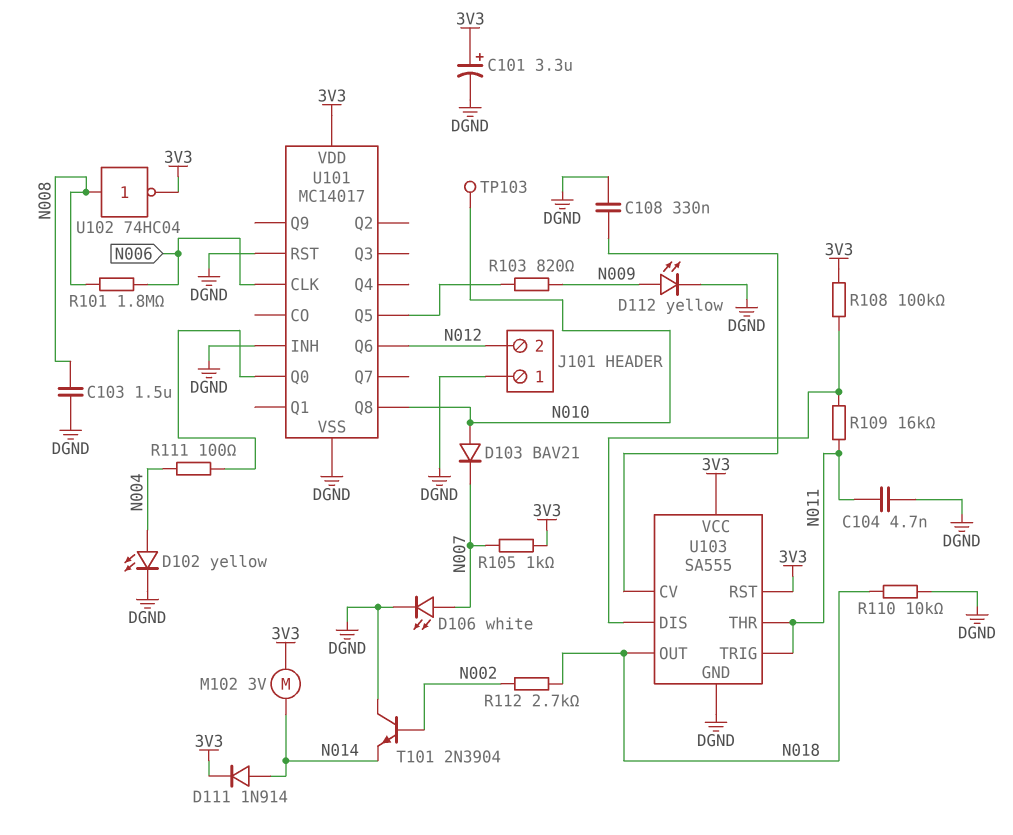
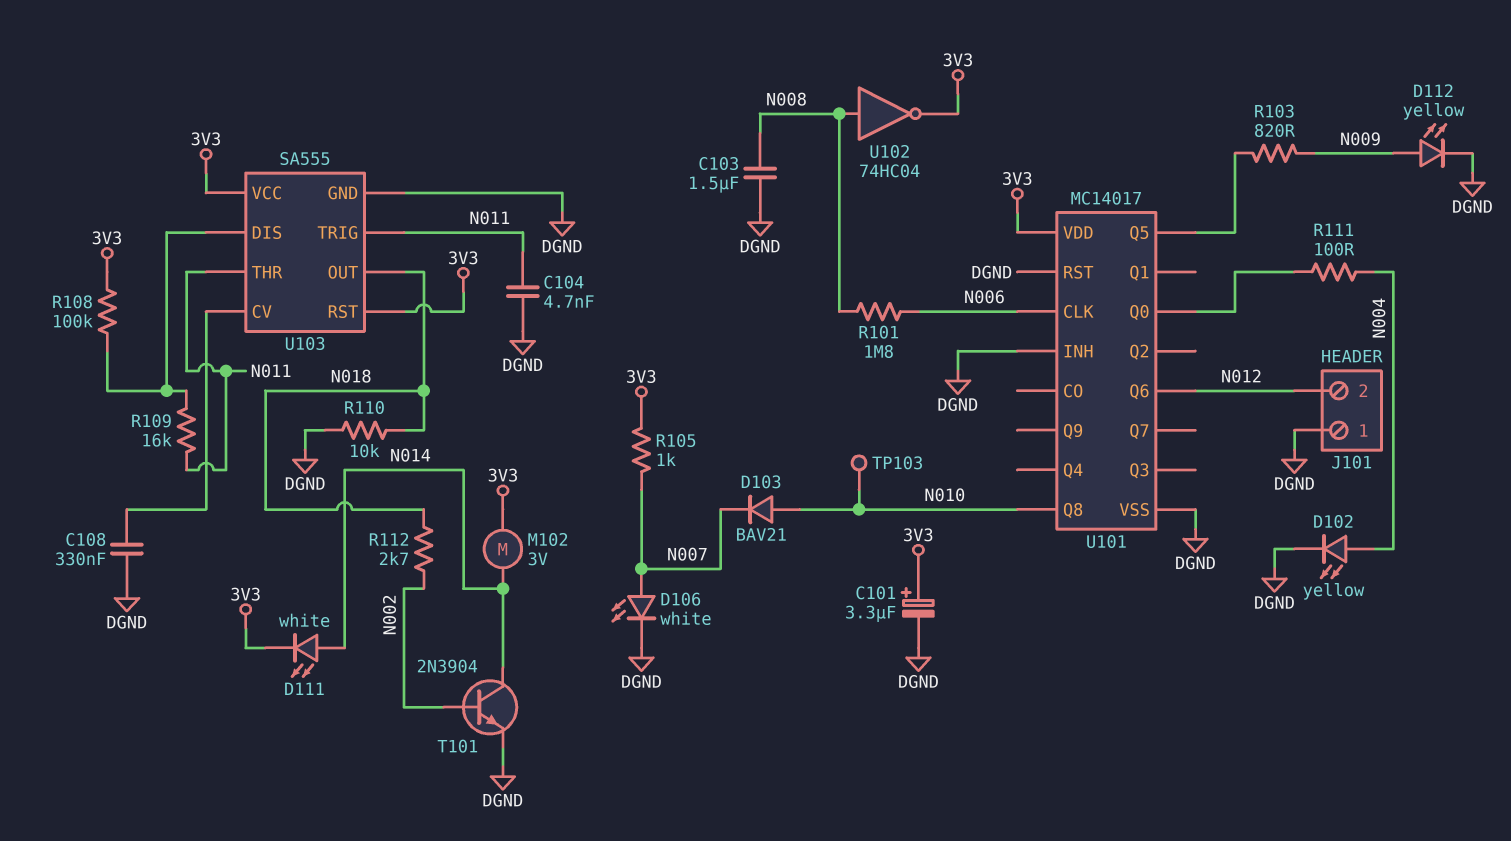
D111: diode 1N914 (A N014, K 3V3) -> LED white (A N014, K 3V3)
T101: NPN 2N3904 (B N002, C DGND, E N014) -> NPN 2N3904 (B N002, C N014, E DGND)

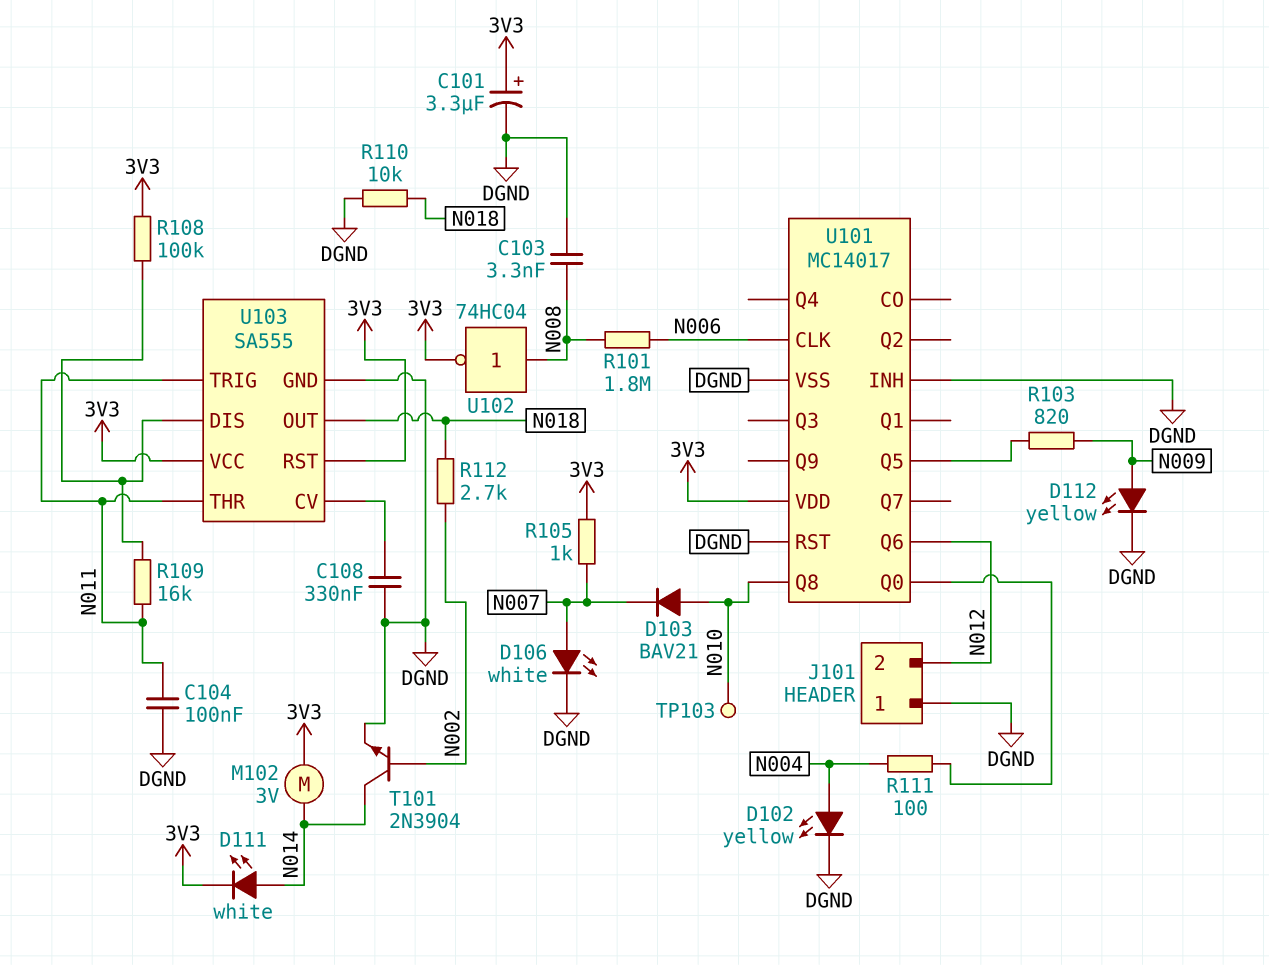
C103: 1.5uF (DGND, N008) -> 3.3nF (DGND, N008)
C104: 4.7nF (DGND, N011) -> 100nF (DGND, N011)

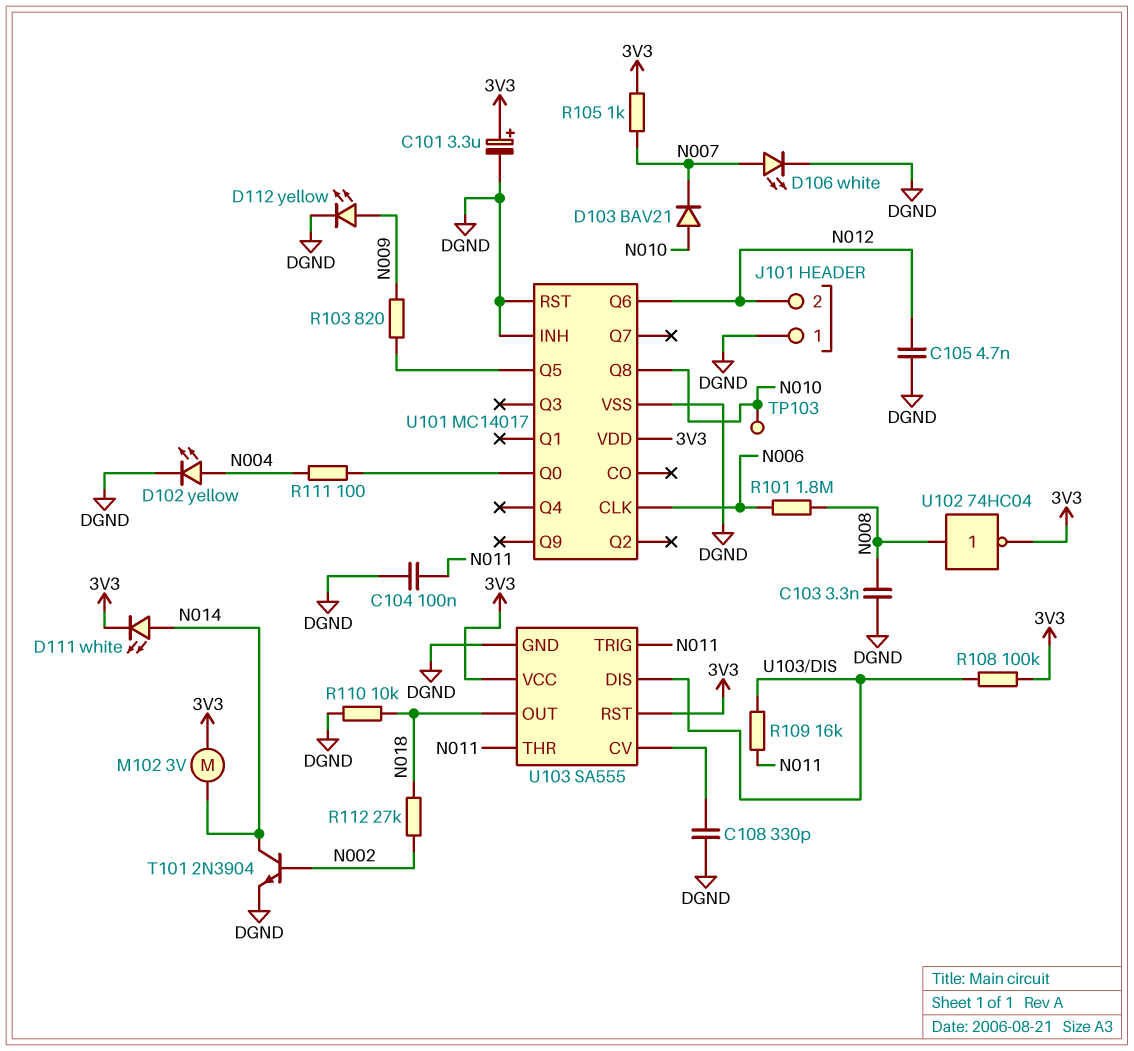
C105: none -> 4.7nF (DGND, N012)
C108: 330nF (DGND, U103/CV) -> 330pF (DGND, U103/CV)
R112: 2.7k (N002, N018) -> 27k (N002, N018)

